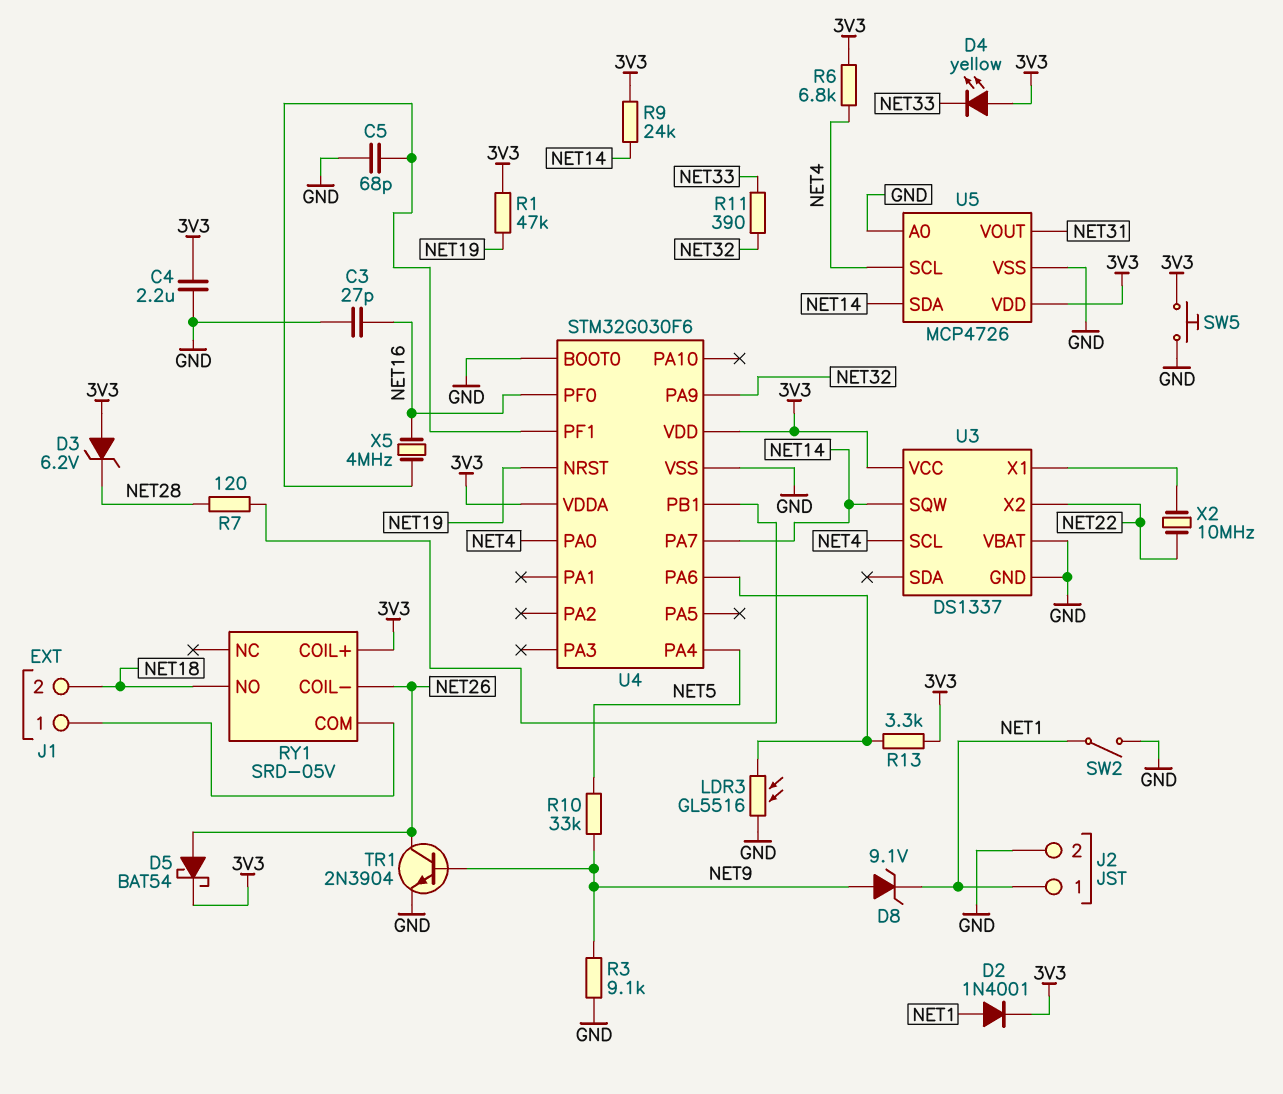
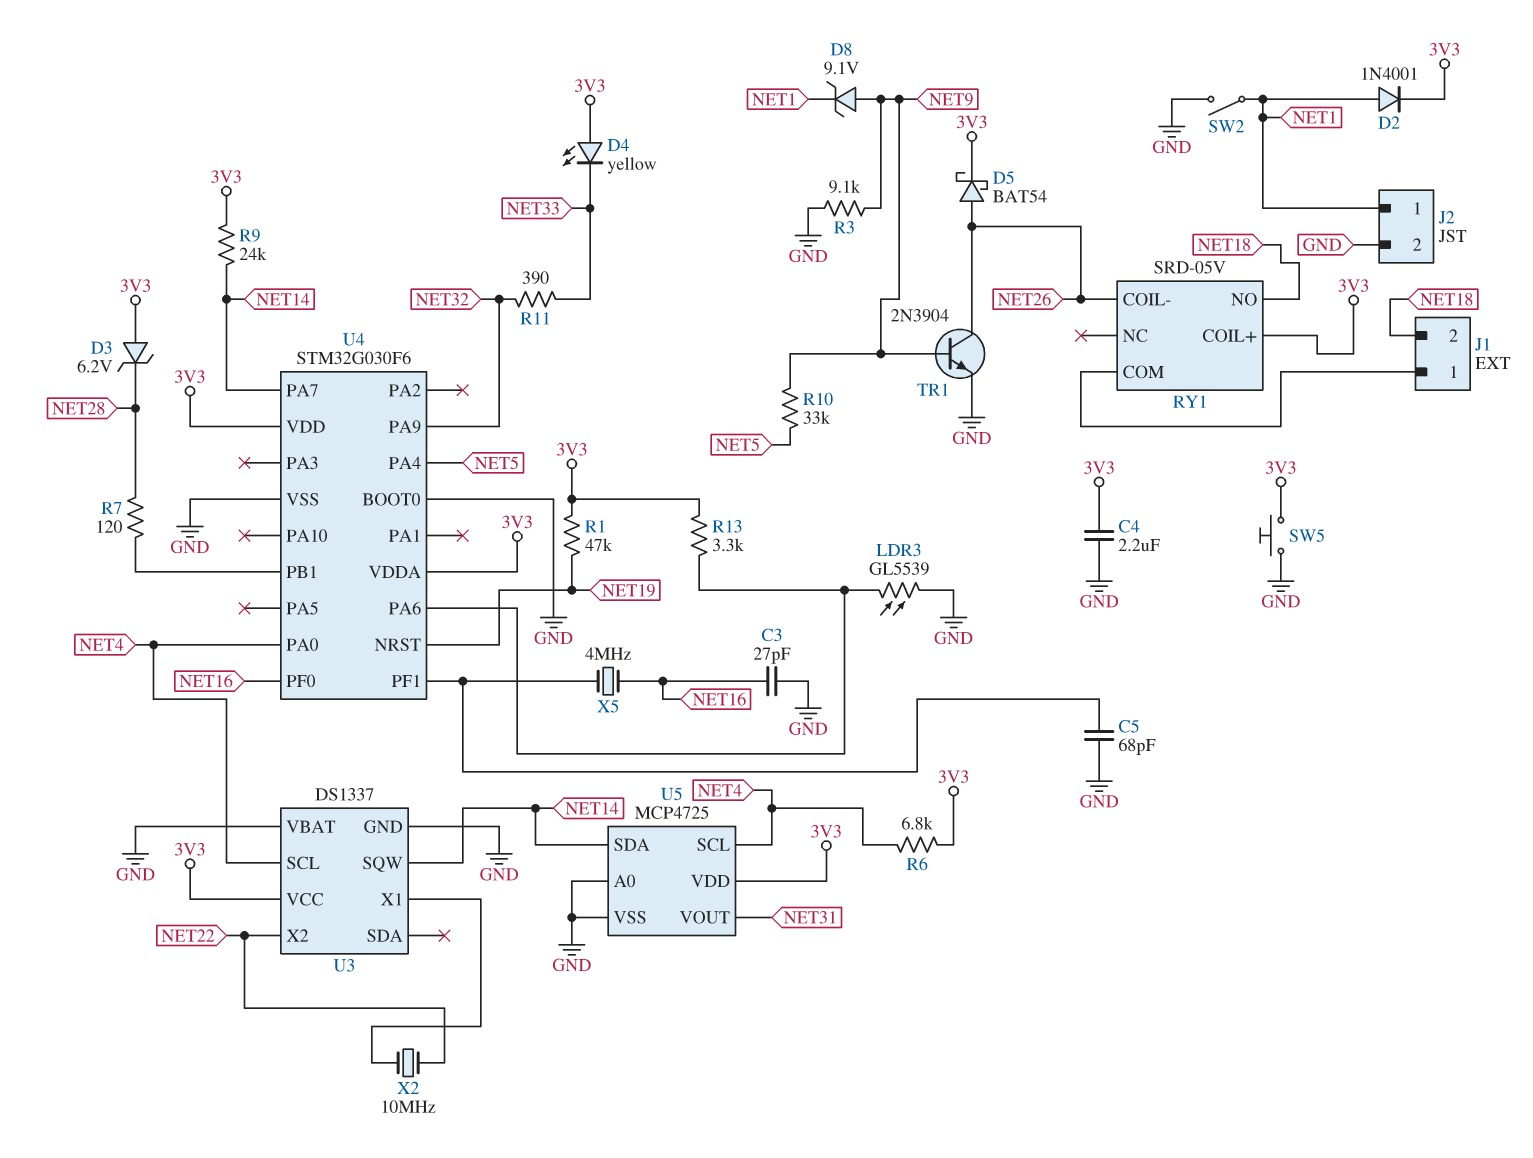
LDR3: GL5516 (GND, U4/PA6) -> GL5539 (GND, U4/PA6)
U5: MCP4726 -> MCP4725

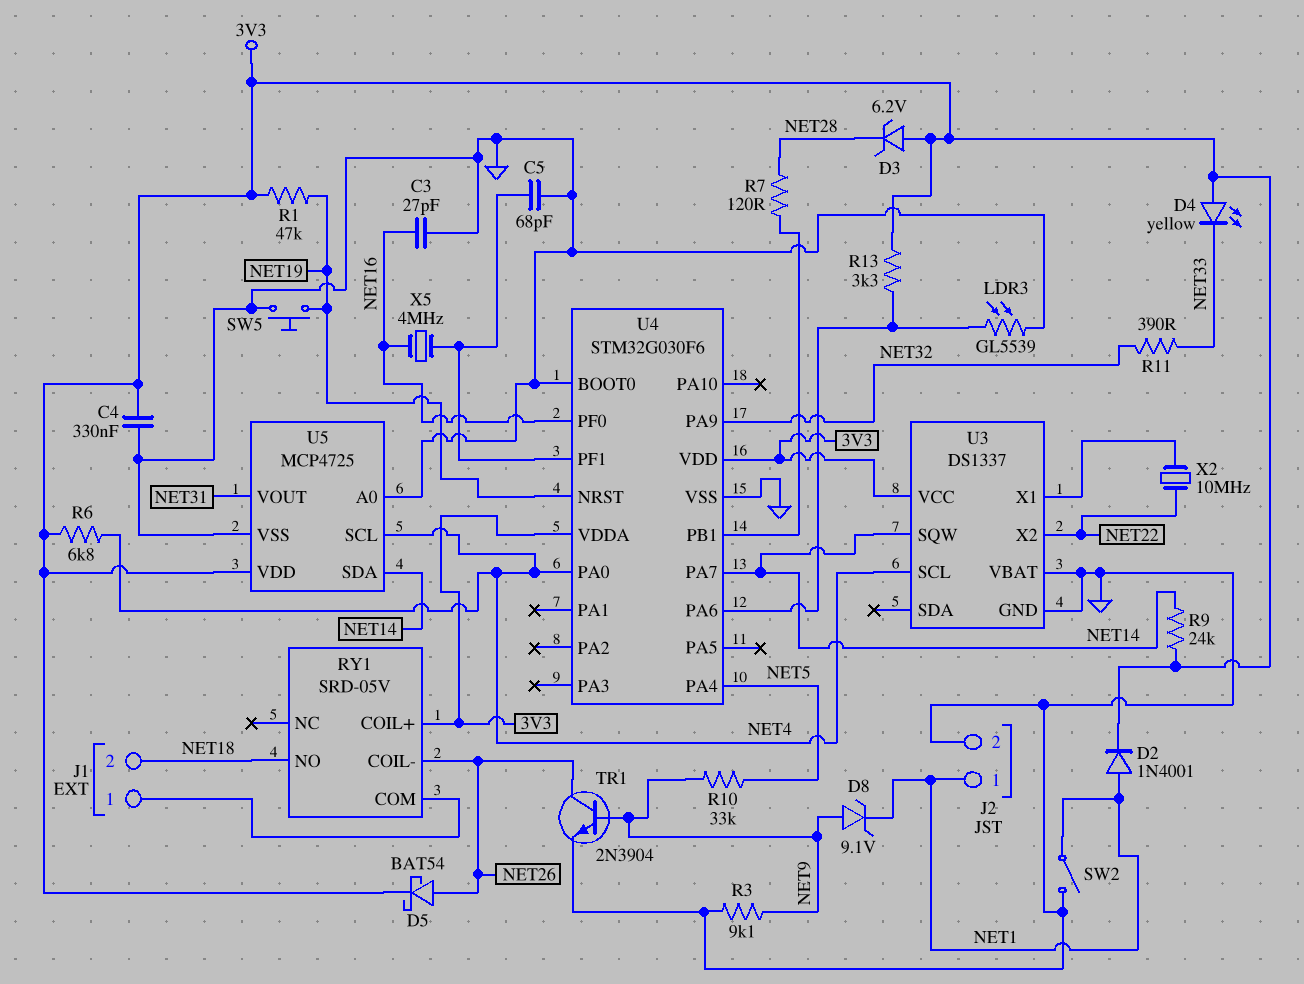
C4: 2.2uF (3V3, GND) -> 330nF (3V3, GND)
SW5: button (3V3, GND) -> button (GND, NET19)

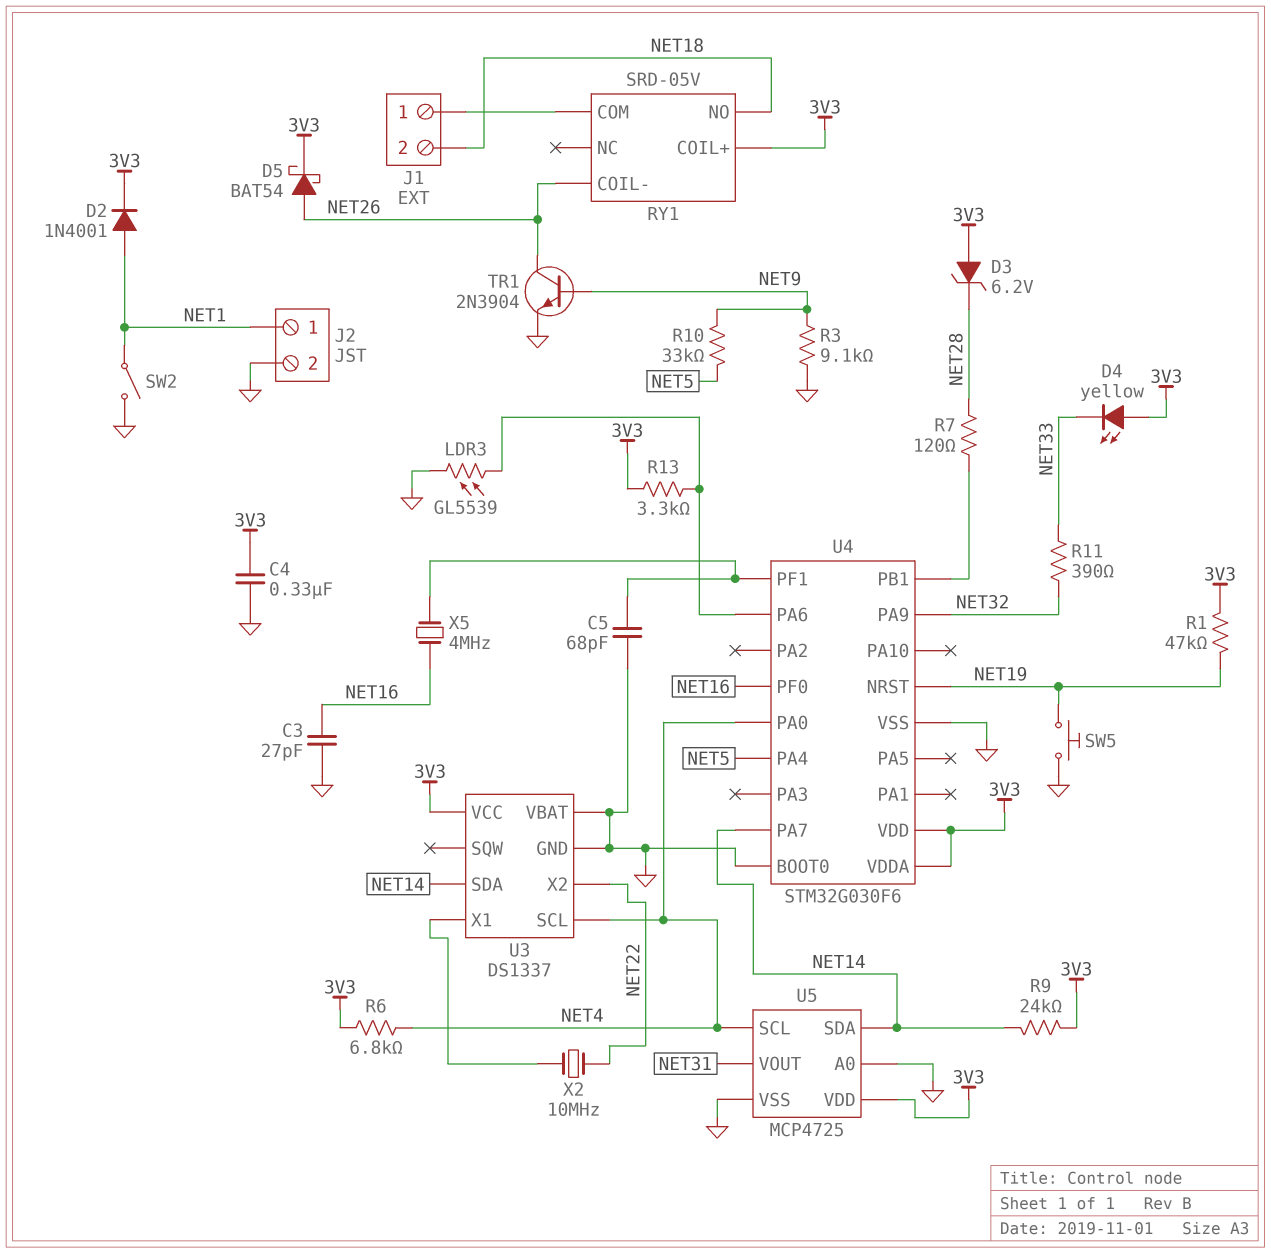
D8: zener 9.1V (A NET9, K NET1) -> none
U3 pin SDA: none -> NET14
U3 pin SQW: NET14 -> none

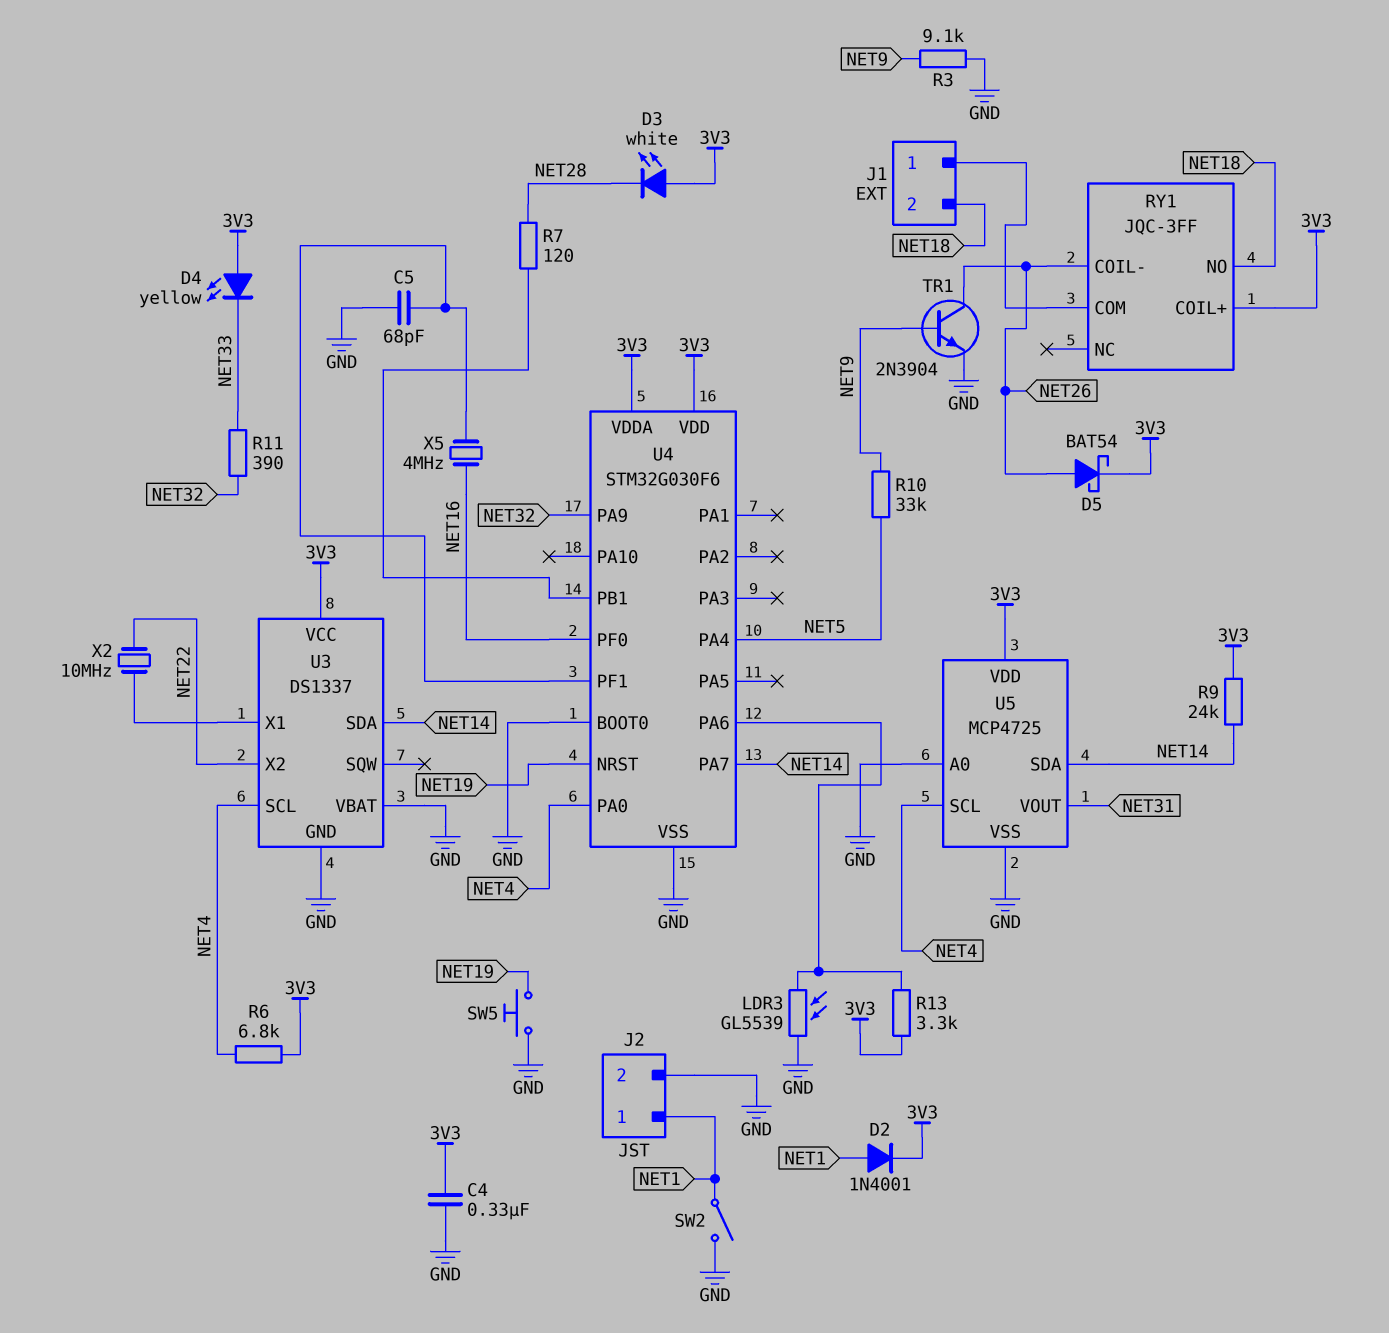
C3: 27pF (GND, NET16) -> none
D3: zener 6.2V (A 3V3, K NET28) -> LED white (A 3V3, K NET28)
R1: 47k (3V3, NET19) -> none
RY1: SRD-05V -> JQC-3FF

